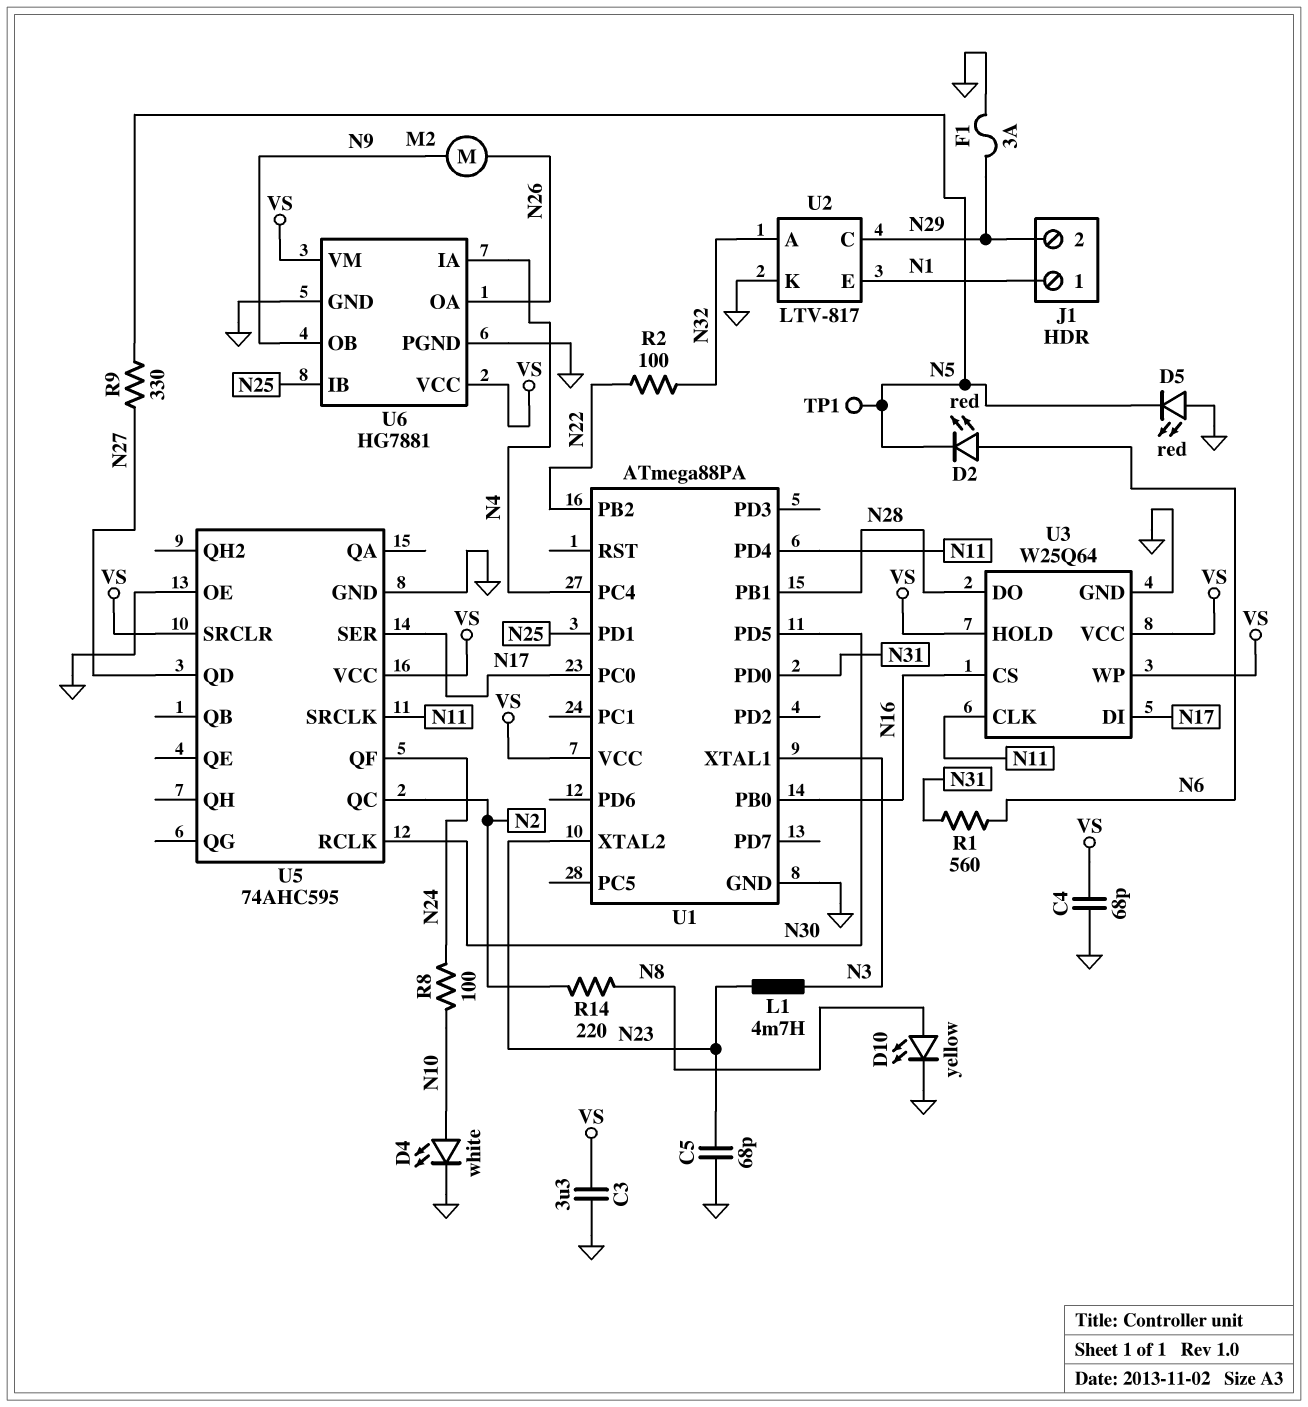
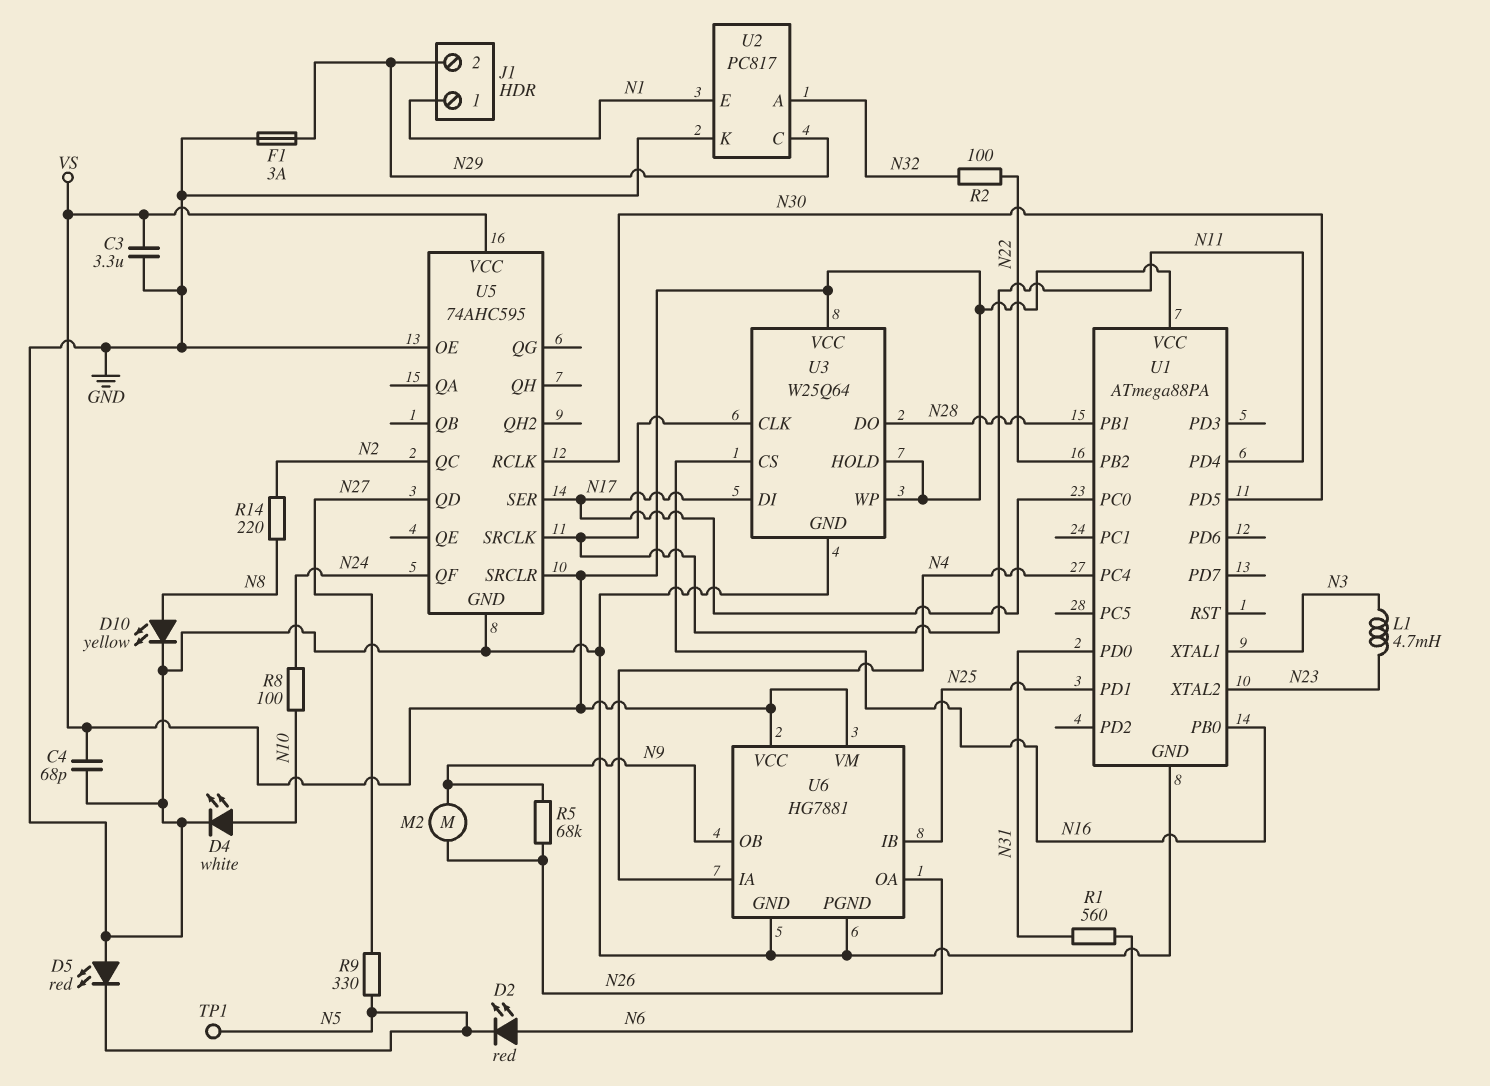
C5: 68pF (GND, N23) -> none
R5: none -> 68k (N9, N26)
U2: LTV-817 -> PC817

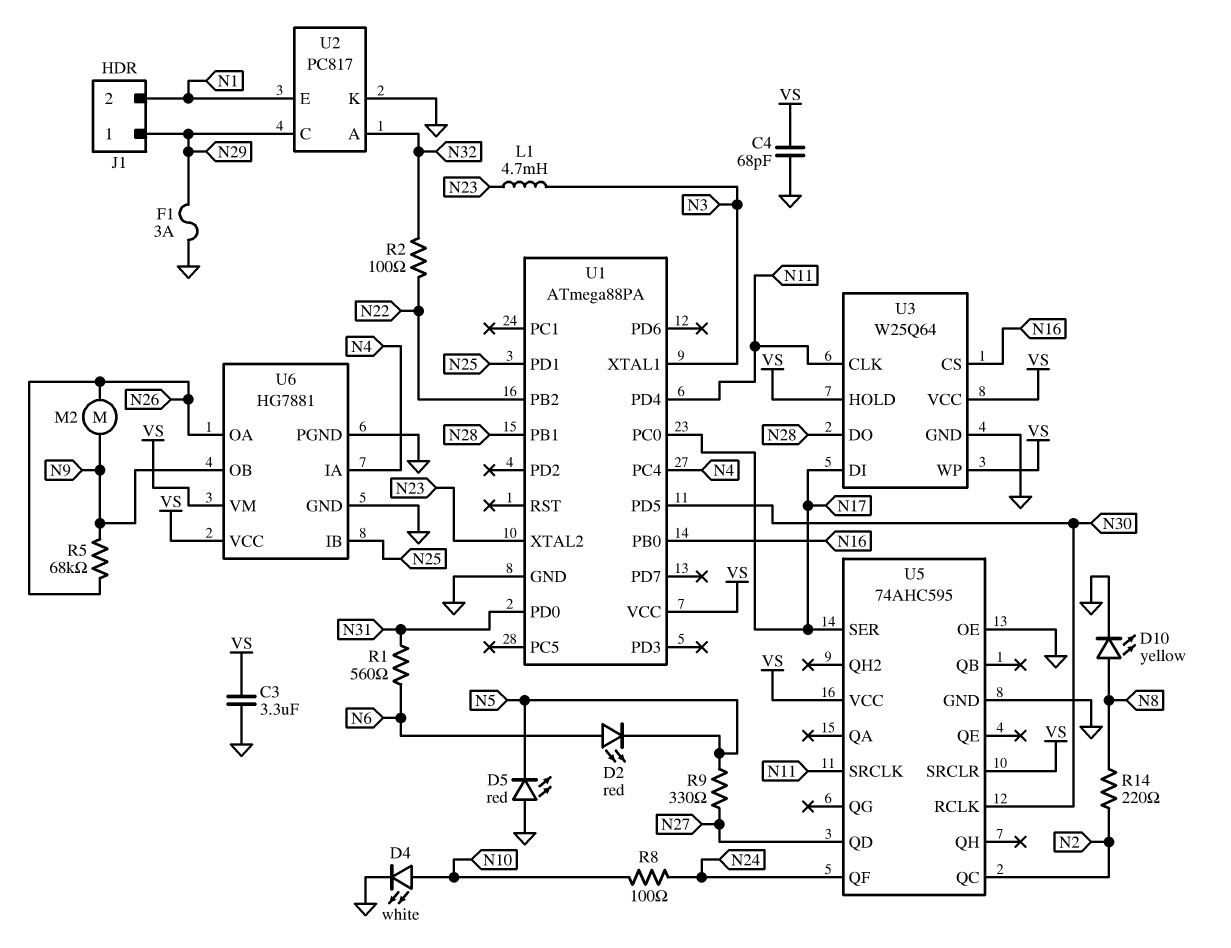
J1 pin 1: N1 -> N29
J1 pin 2: N29 -> N1
TP1: test point (N5) -> none

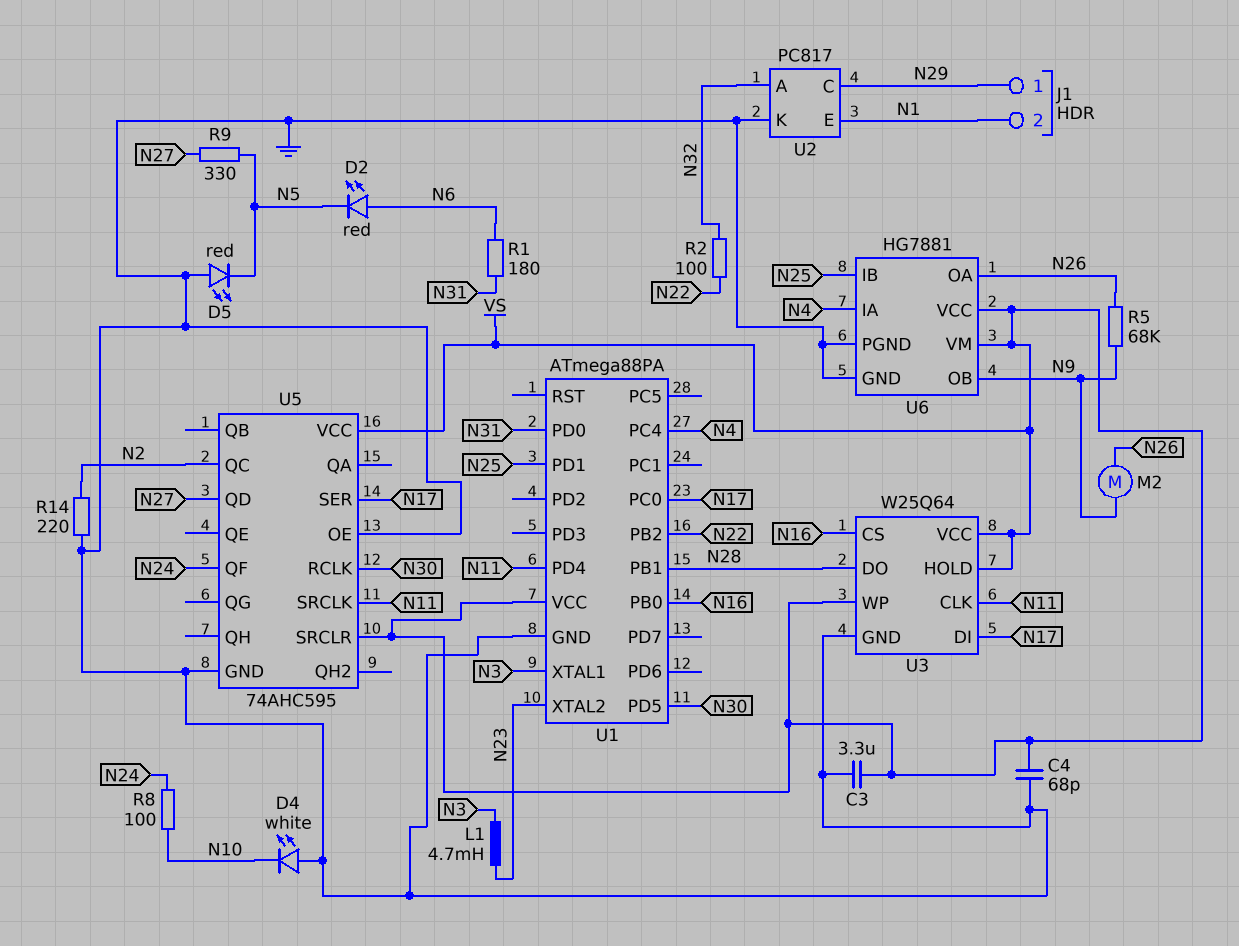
D4: LED white (A N10, K GND) -> LED white (A GND, K N10)
D10: LED yellow (A N8, K GND) -> none
F1: 3A (GND, N29) -> none
R1: 560 (N6, N31) -> 180 (N6, N31)
R14: 220 (N2, N8) -> 220 (GND, N2)

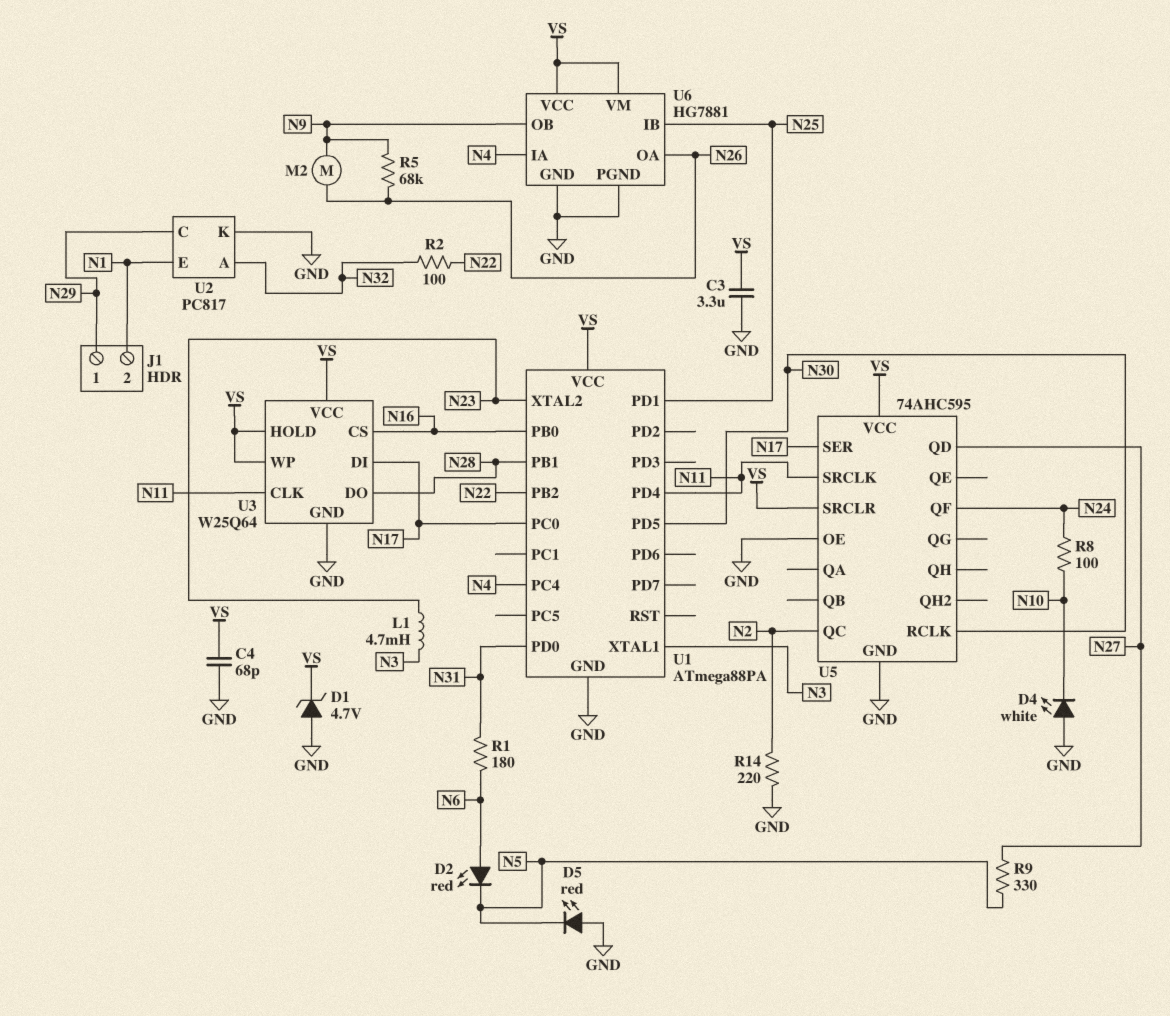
D1: none -> zener 4.7V (A GND, K VS)

